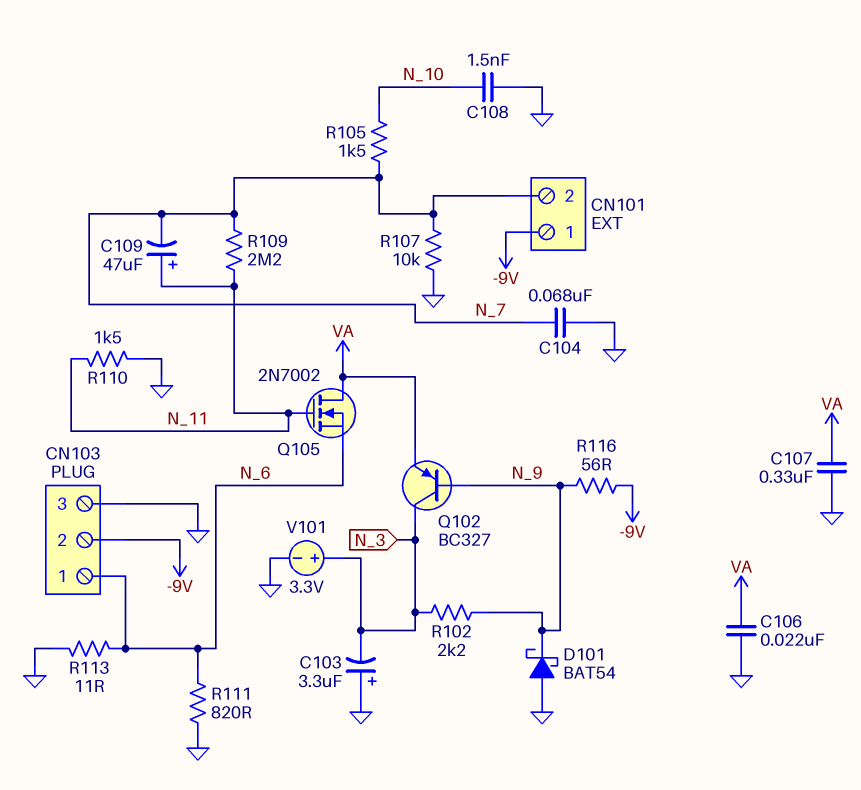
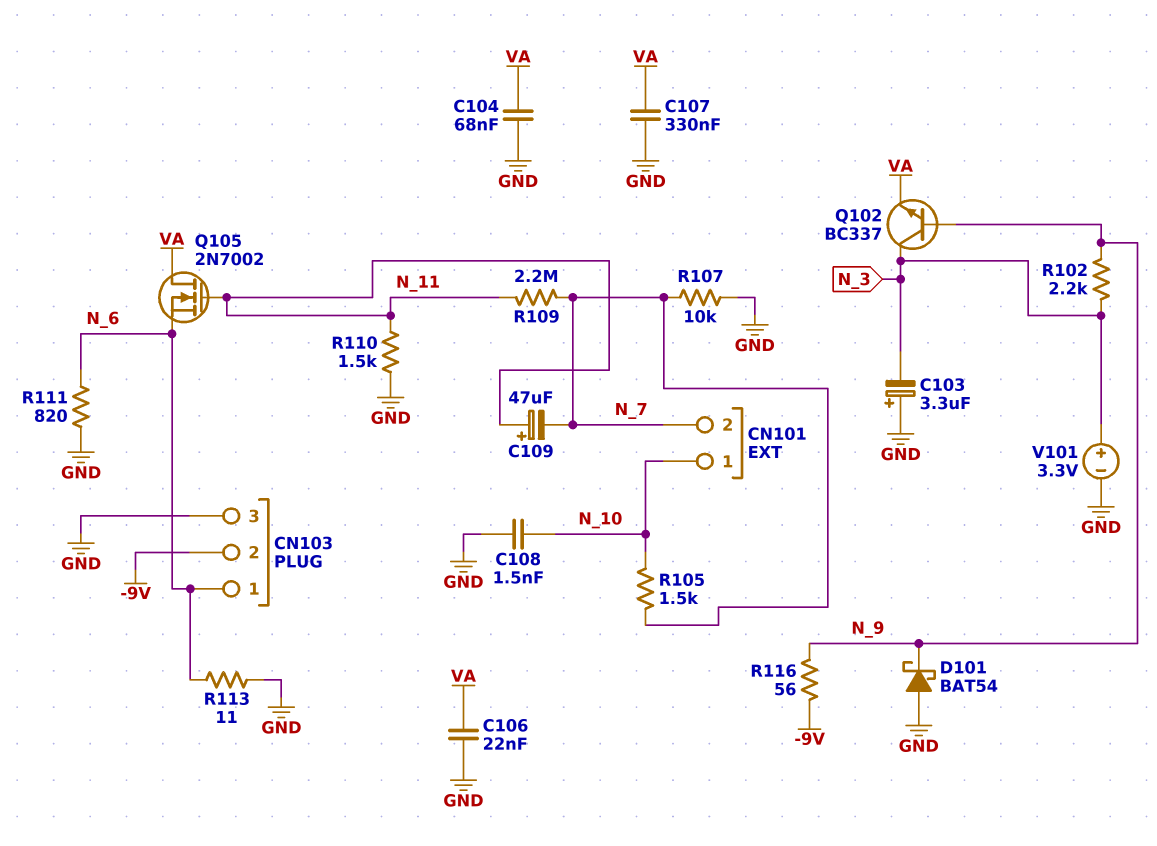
C104: 68nF (GND, N_7) -> 68nF (GND, VA)
CN101 pin 1: -9V -> N_10
Q102: PNP BC327 (B N_9, C N_3, E VA) -> NPN BC337 (B N_9, C N_3, E VA)

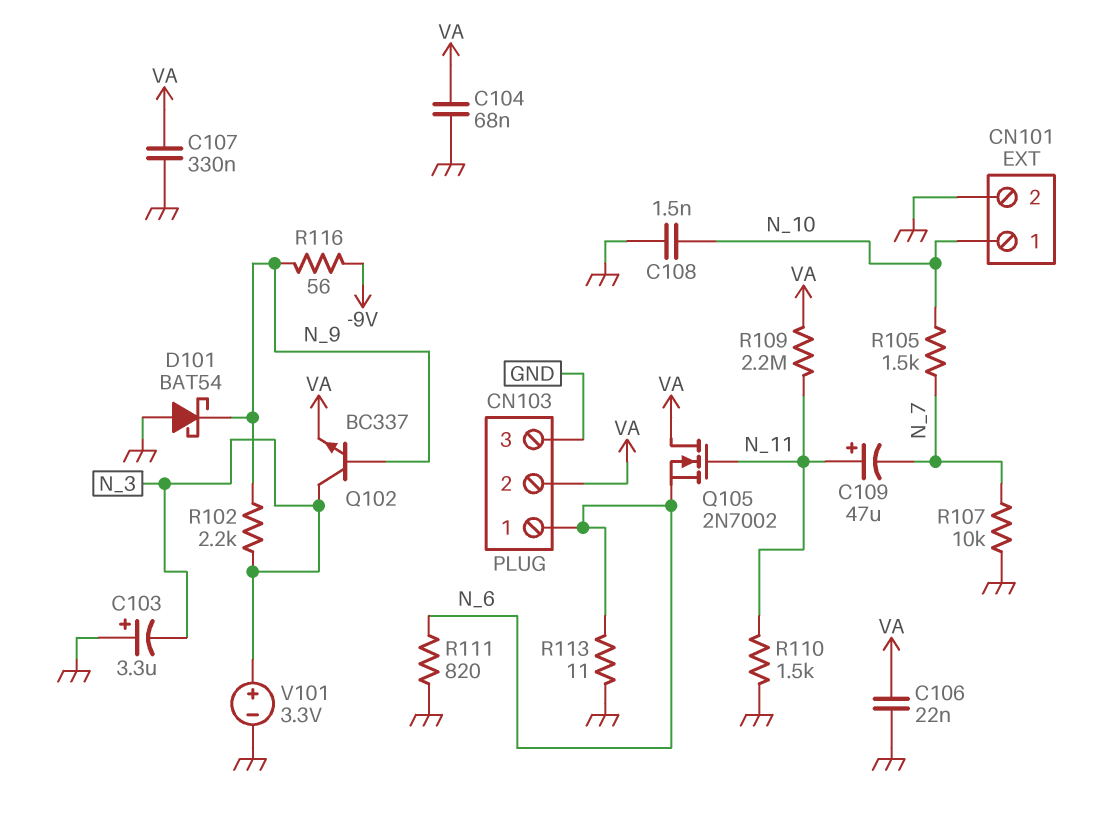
CN101 pin 2: N_7 -> GND
CN103 pin 2: -9V -> VA
R109: 2.2M (N_7, N_11) -> 2.2M (N_11, VA)

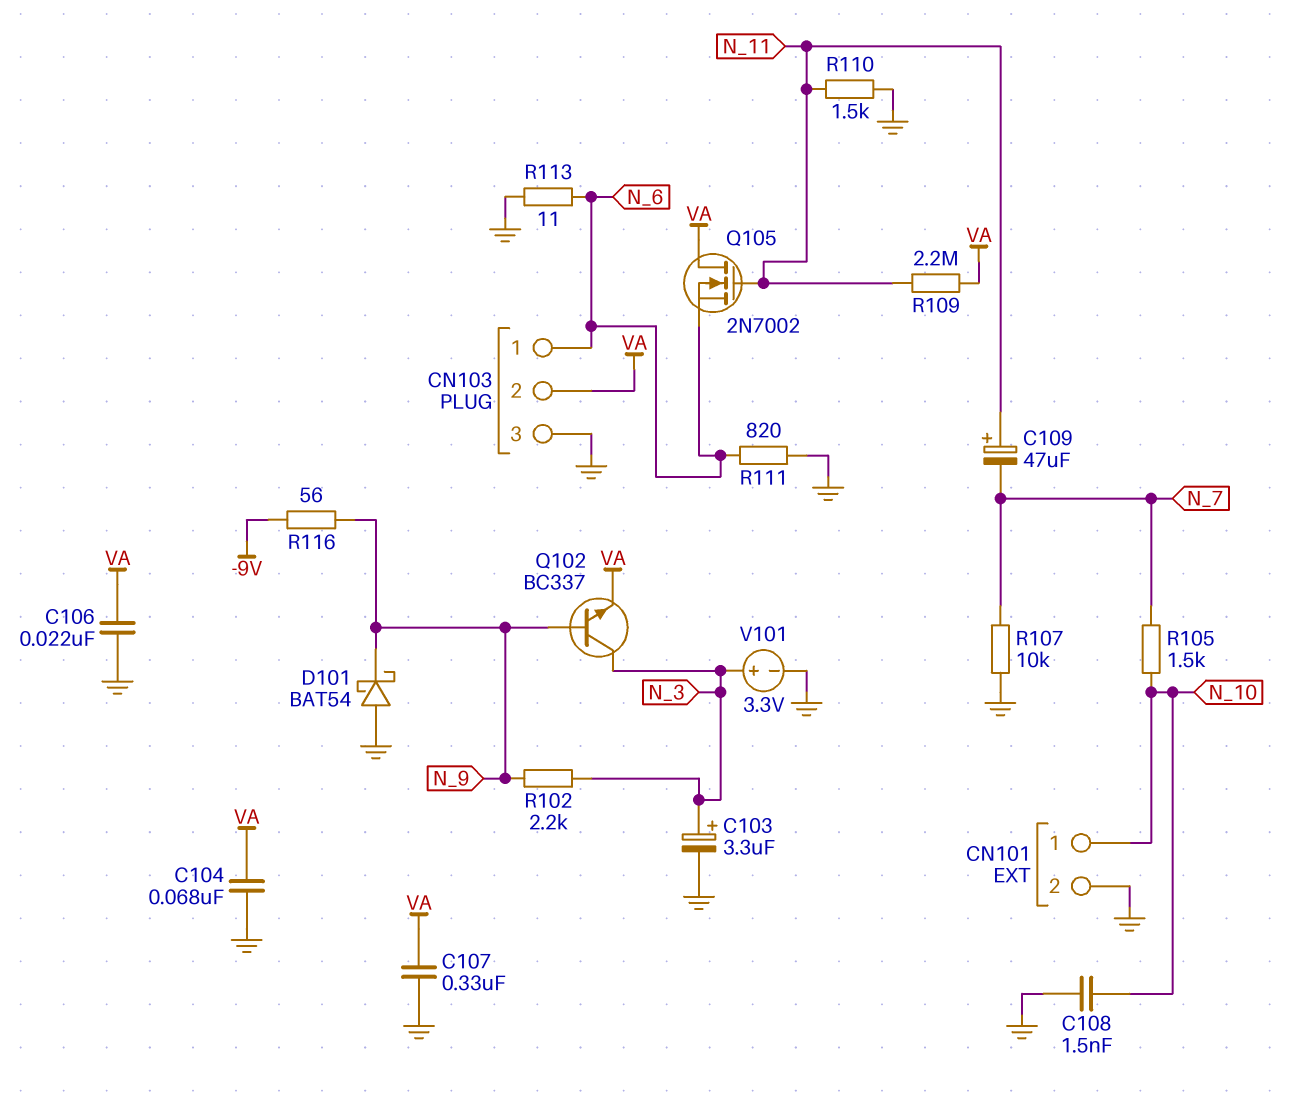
C103: 3.3uF (plus GND, minus N_3) -> 3.3uF (plus N_3, minus GND)

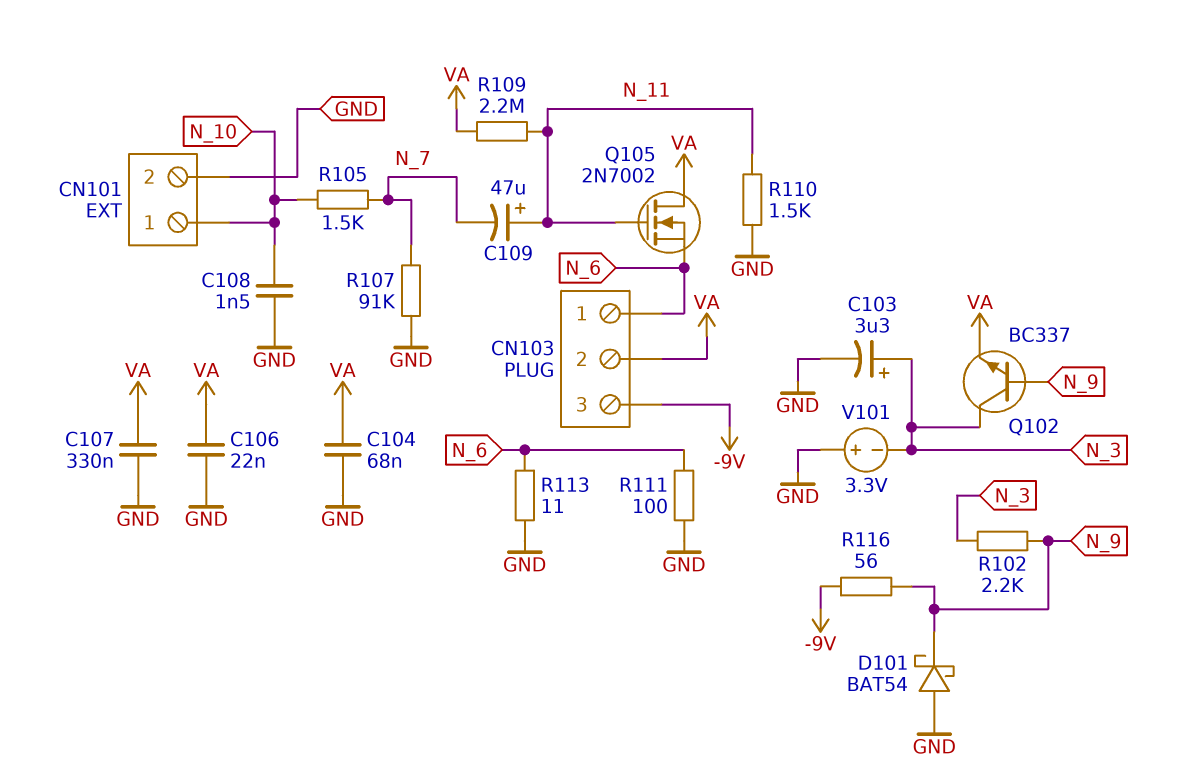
CN103 pin 3: GND -> -9V
R107: 10k (GND, N_7) -> 91k (GND, N_7)
R111: 820 (GND, N_6) -> 100 (GND, N_6)
V101: 3.3V (plus N_3, minus GND) -> 3.3V (plus GND, minus N_3)

